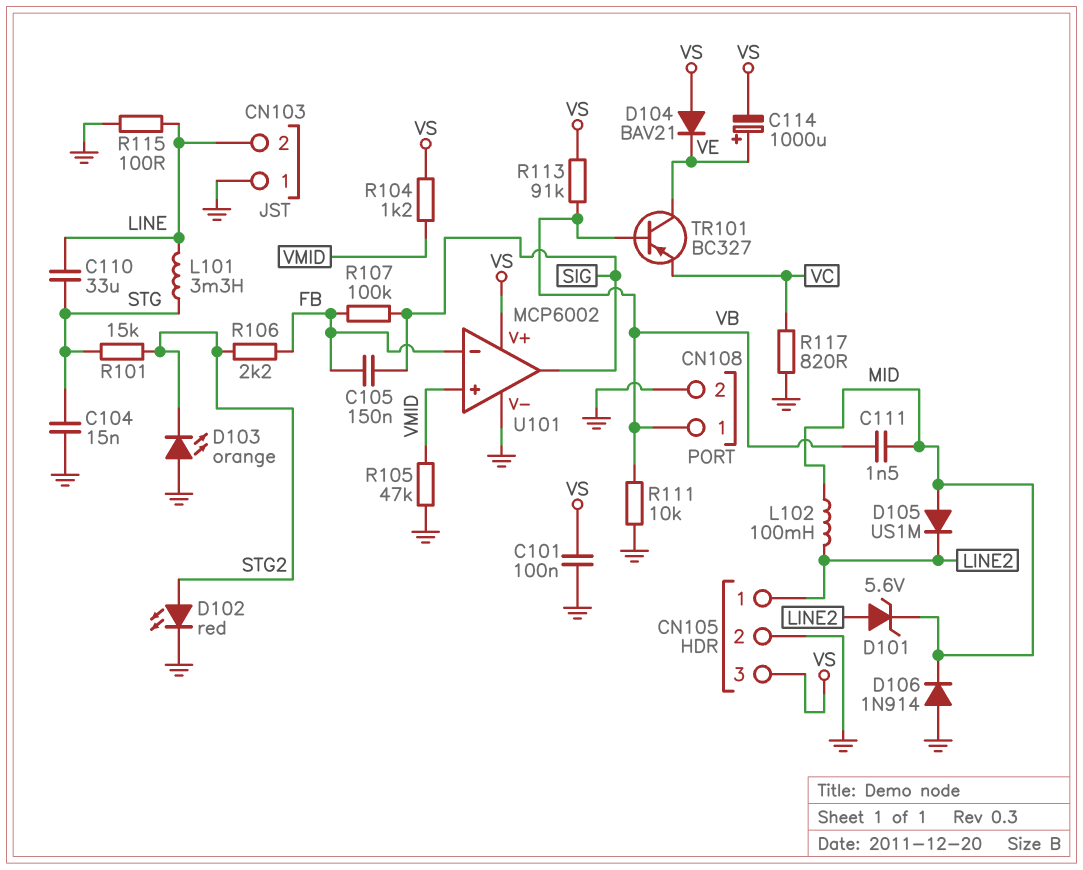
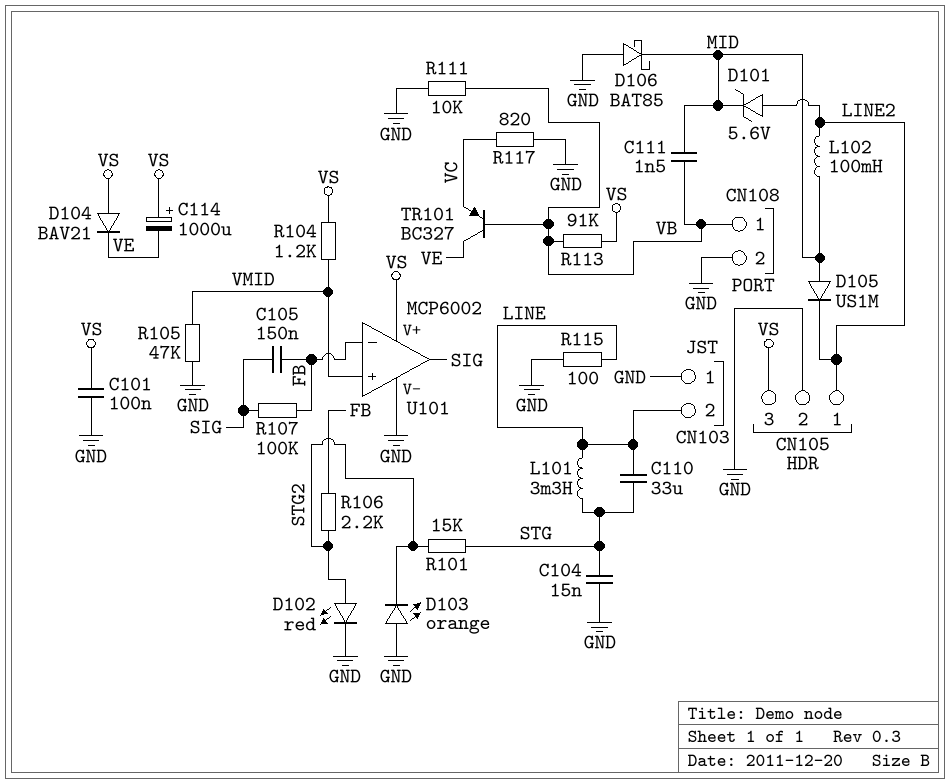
C114: 1000uF (plus VE, minus VS) -> 1000uF (plus VS, minus VE)
D106: diode 1N914 (A GND, K MID) -> schottky BAT85 (A GND, K MID)

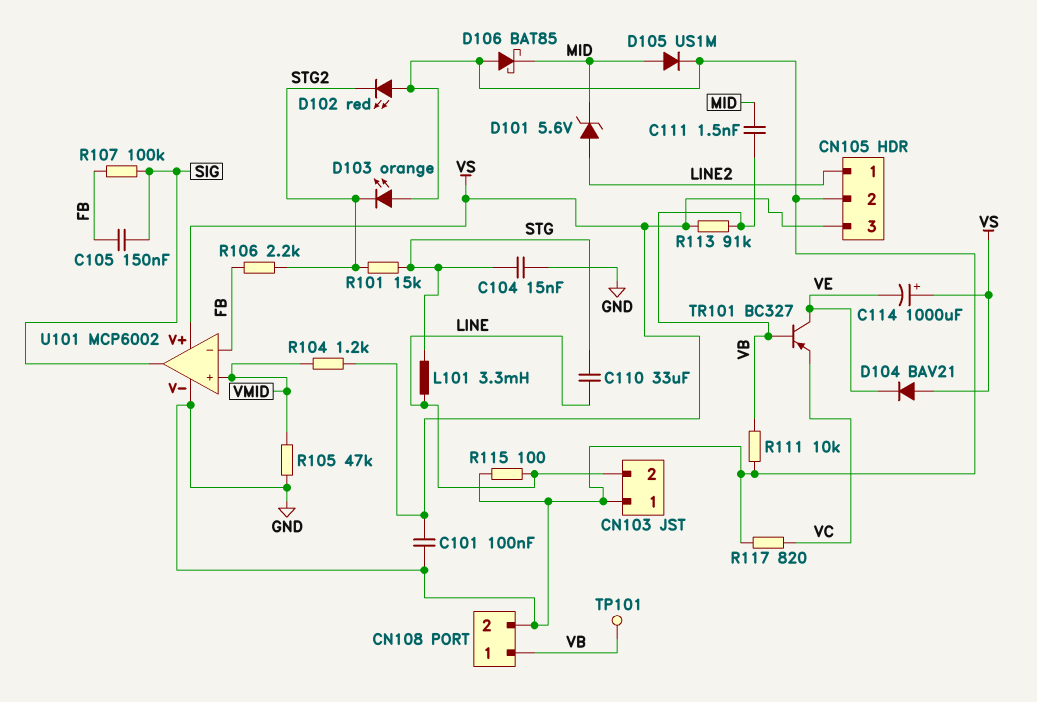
D102: LED red (A STG2, K GND) -> LED red (A GND, K STG2)
D105: diode US1M (A MID, K LINE2) -> diode US1M (A MID, K GND)
L102: 100mH (LINE2, MID) -> none
TP101: none -> test point (VB)

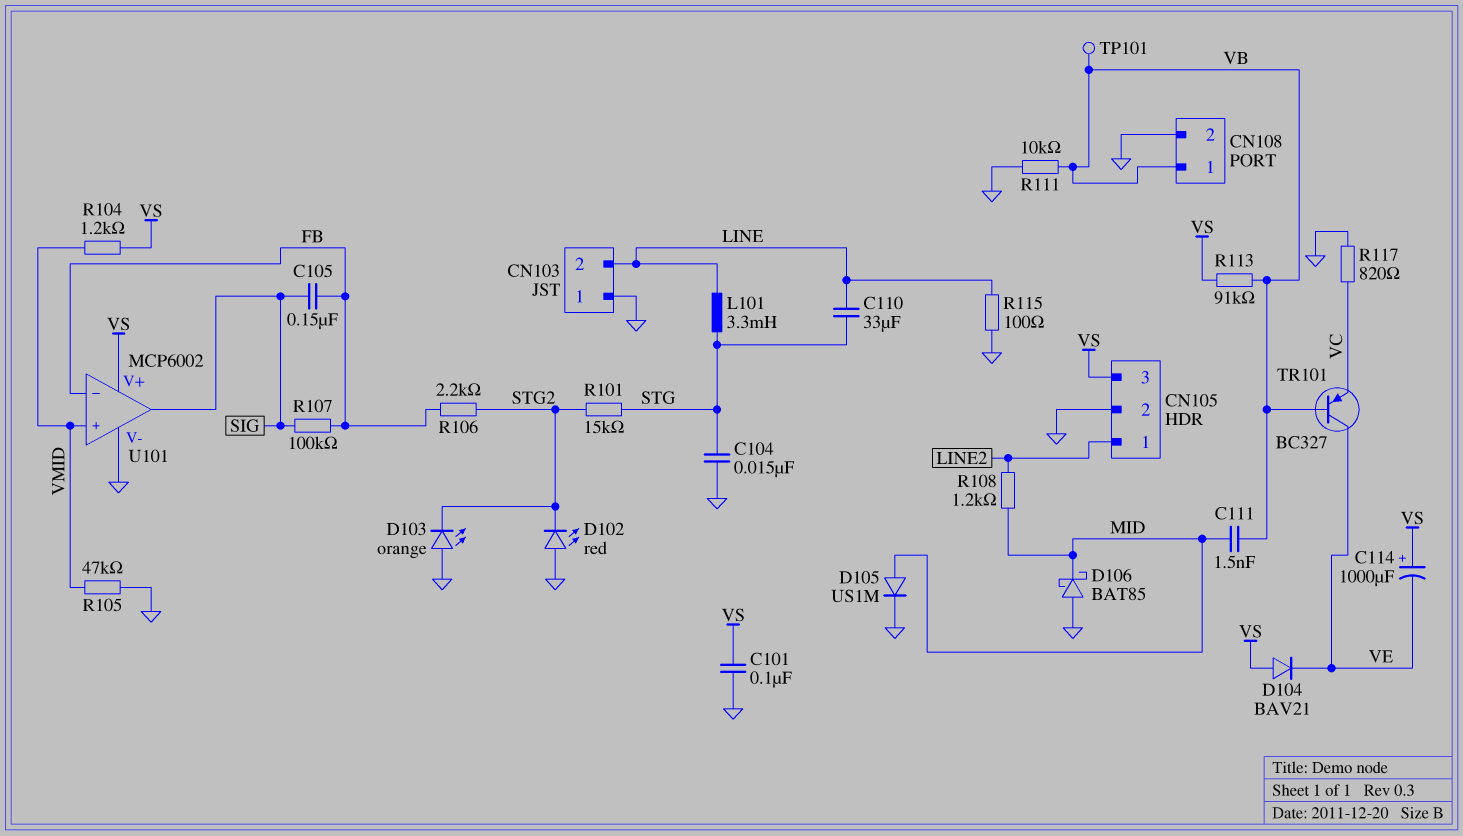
D101: zener 5.6V (A LINE2, K MID) -> none
R108: none -> 1.2k (LINE2, MID)

